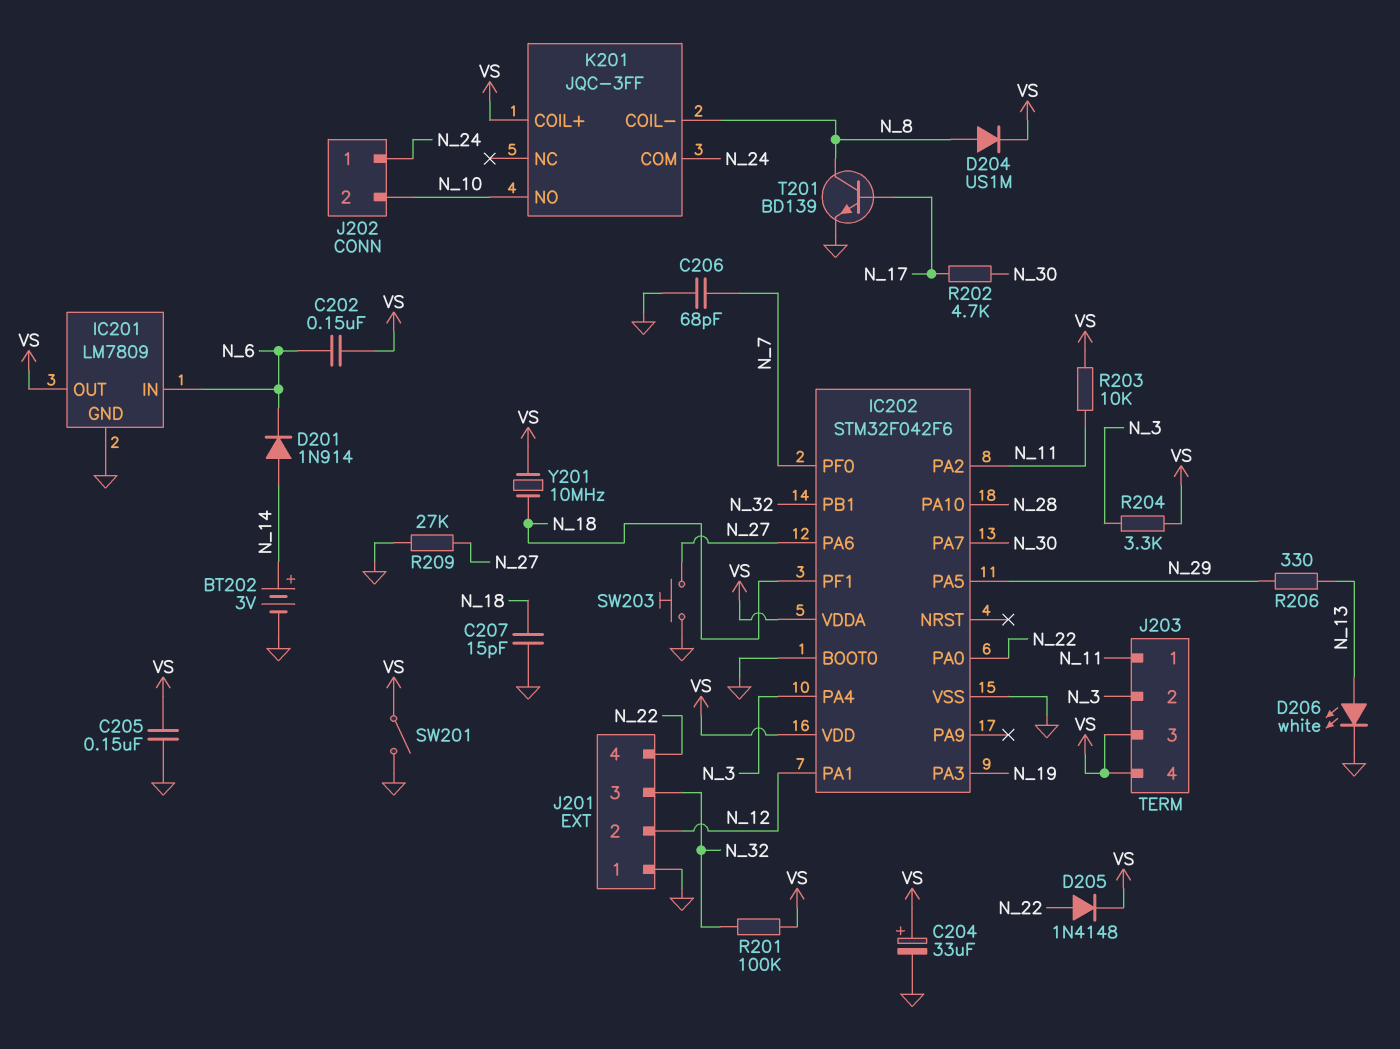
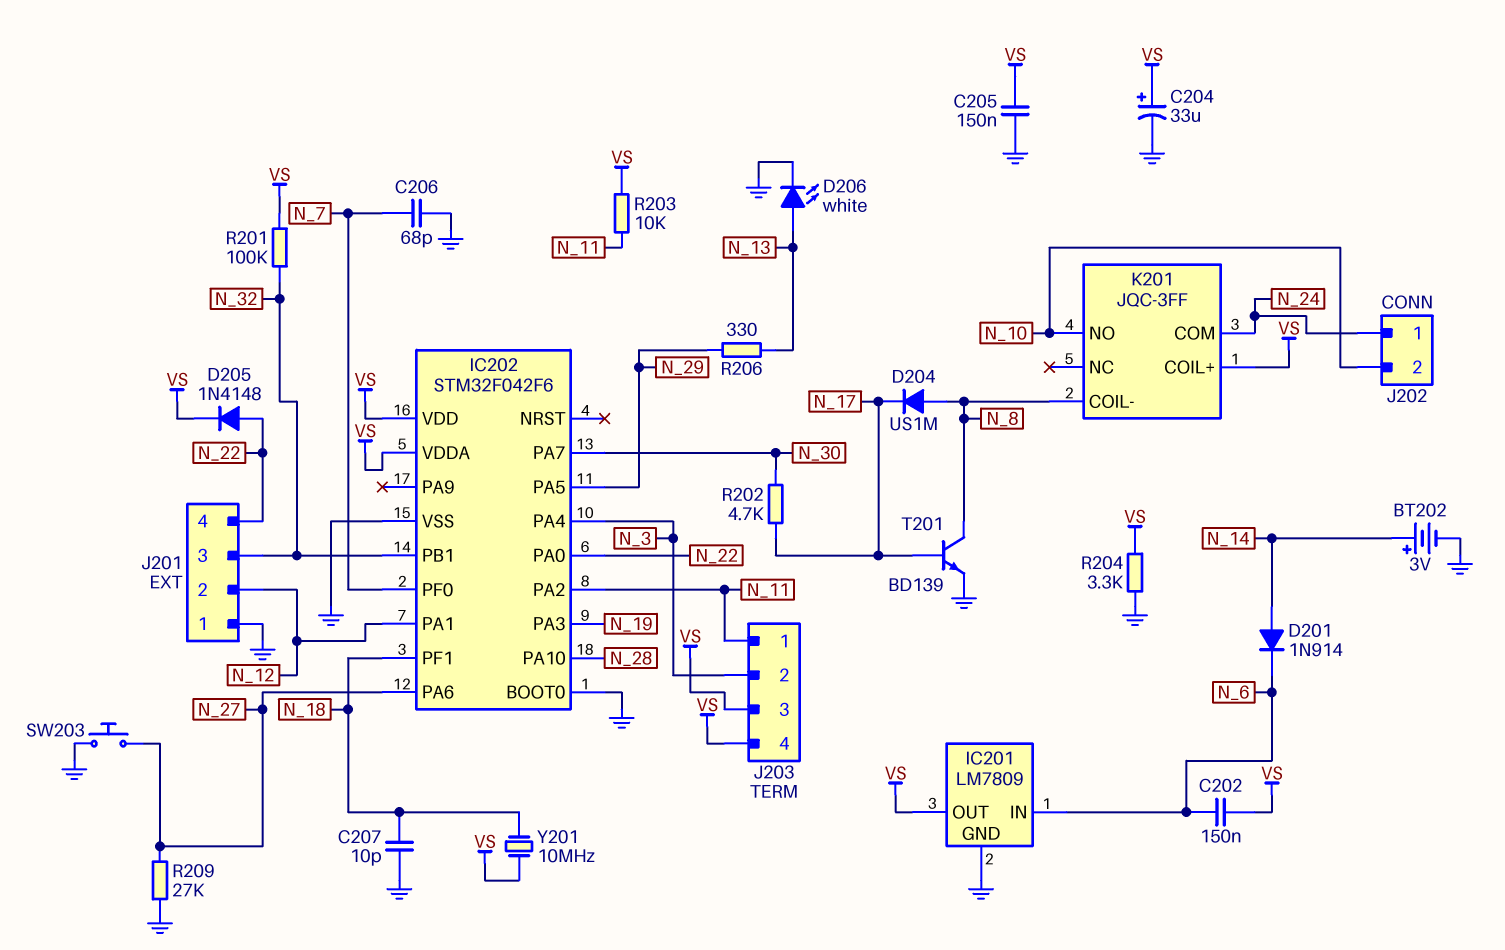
C207: 15pF (GND, N_18) -> 10pF (GND, N_18)
D204: diode US1M (A N_8, K VS) -> diode US1M (A N_8, K N_17)
R204: 3.3k (N_3, VS) -> 3.3k (GND, VS)
SW201: switch (GND, VS) -> none

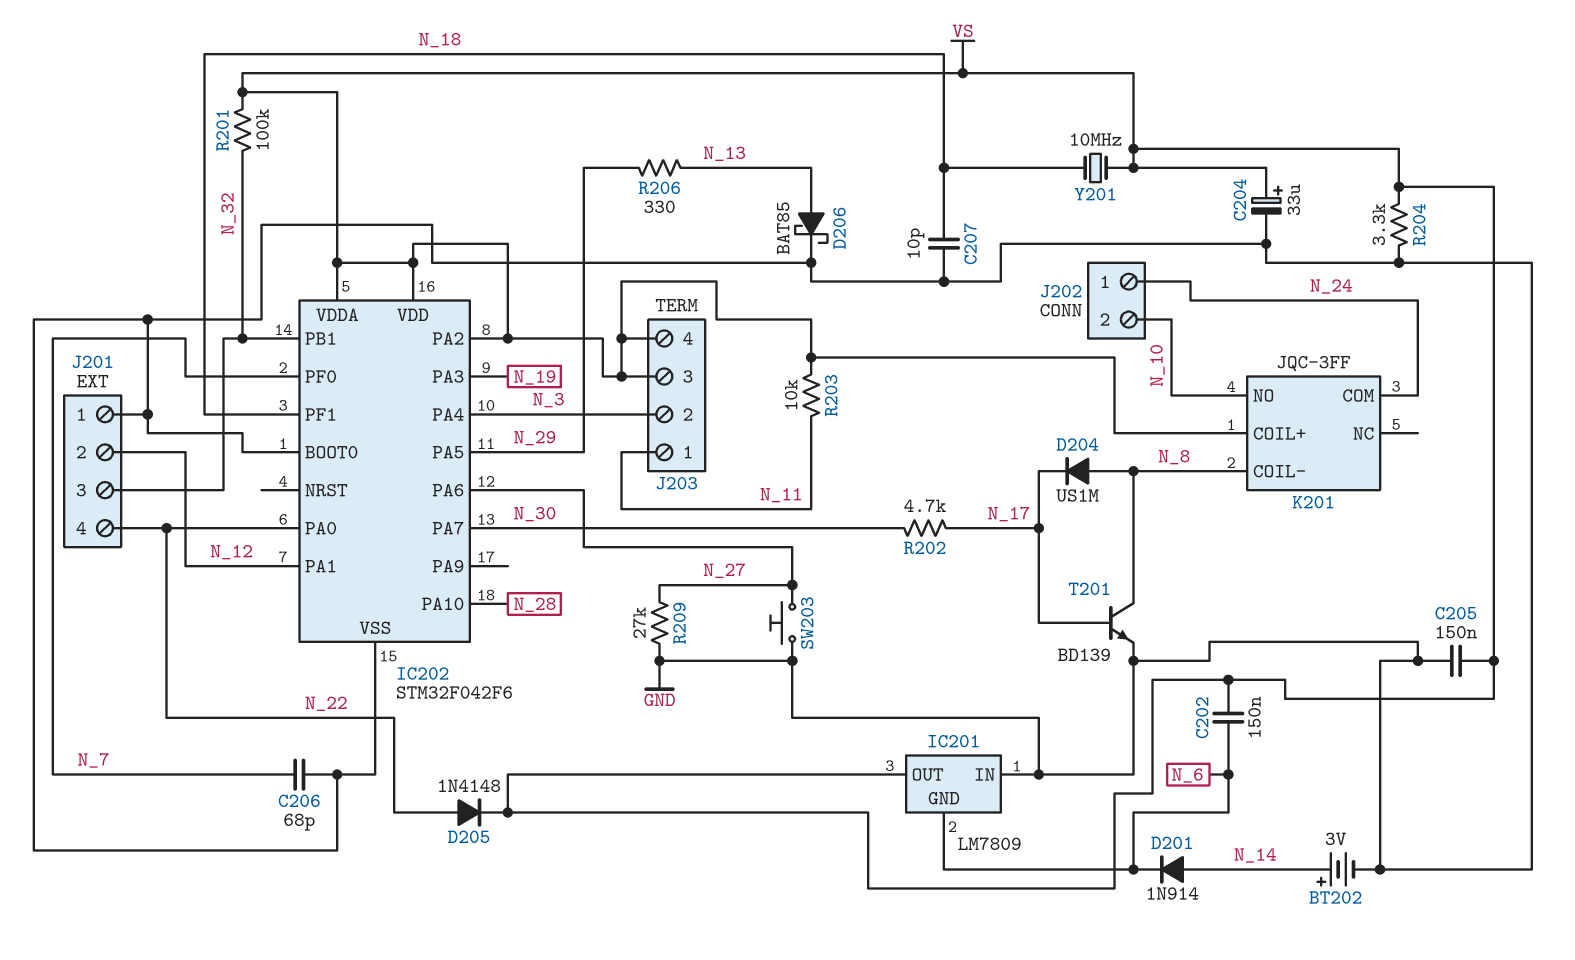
D206: LED white (A N_13, K GND) -> schottky BAT85 (A N_13, K GND)
IC201 pin GND: GND -> N_6
IC201 pin IN: N_6 -> GND
IC202 pin PA2: N_11 -> VS

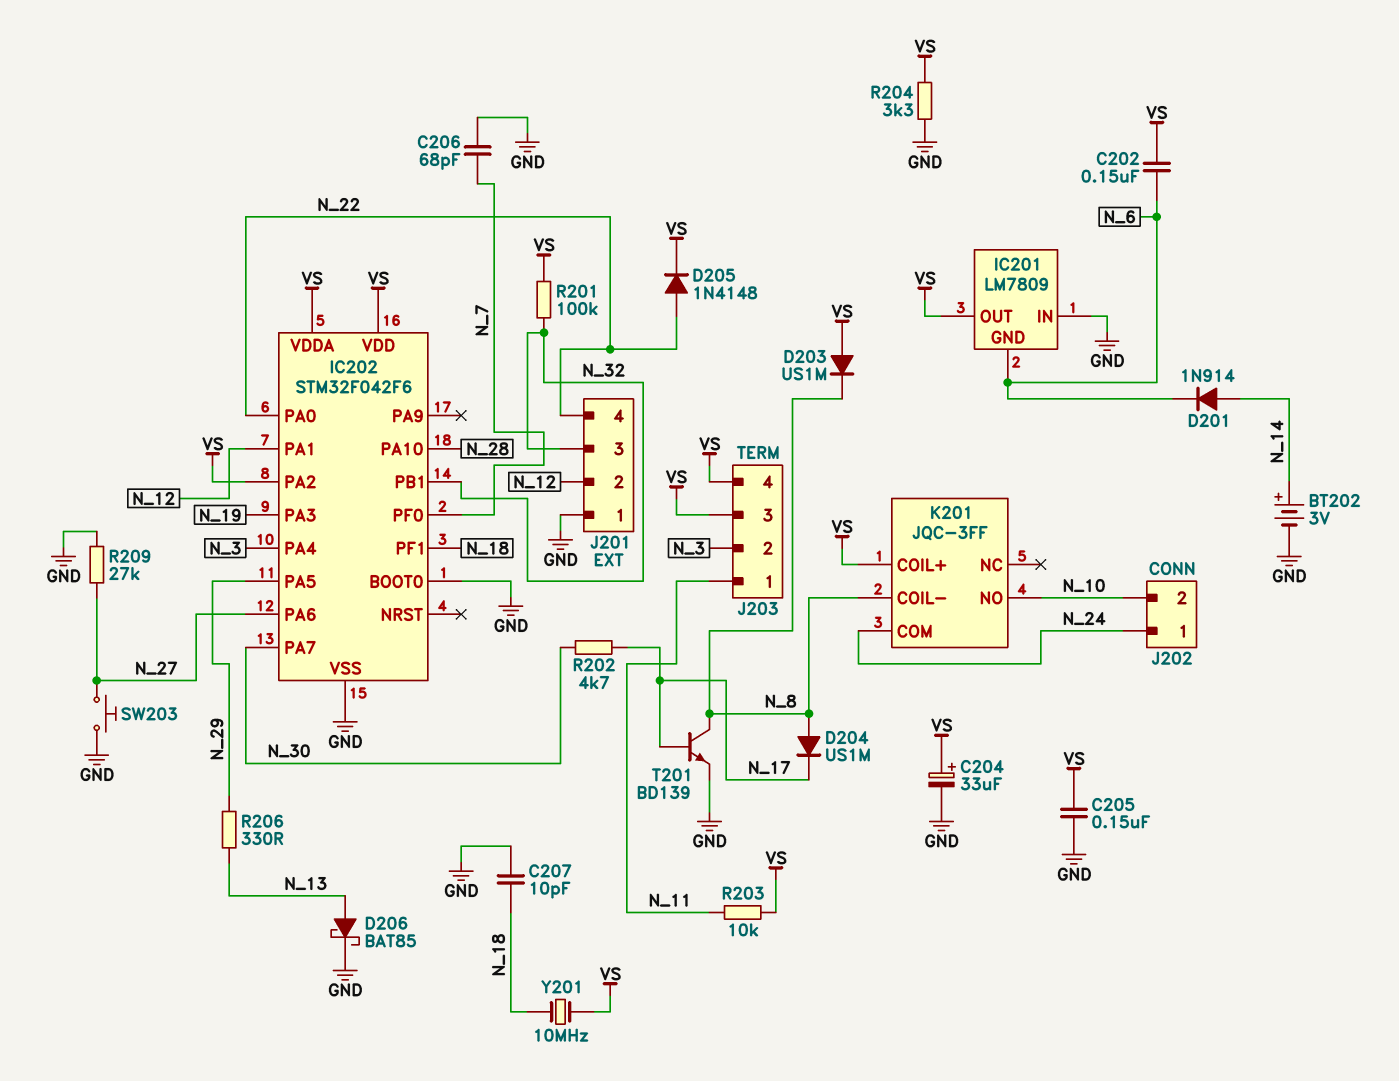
D203: none -> diode US1M (A VS, K N_8)

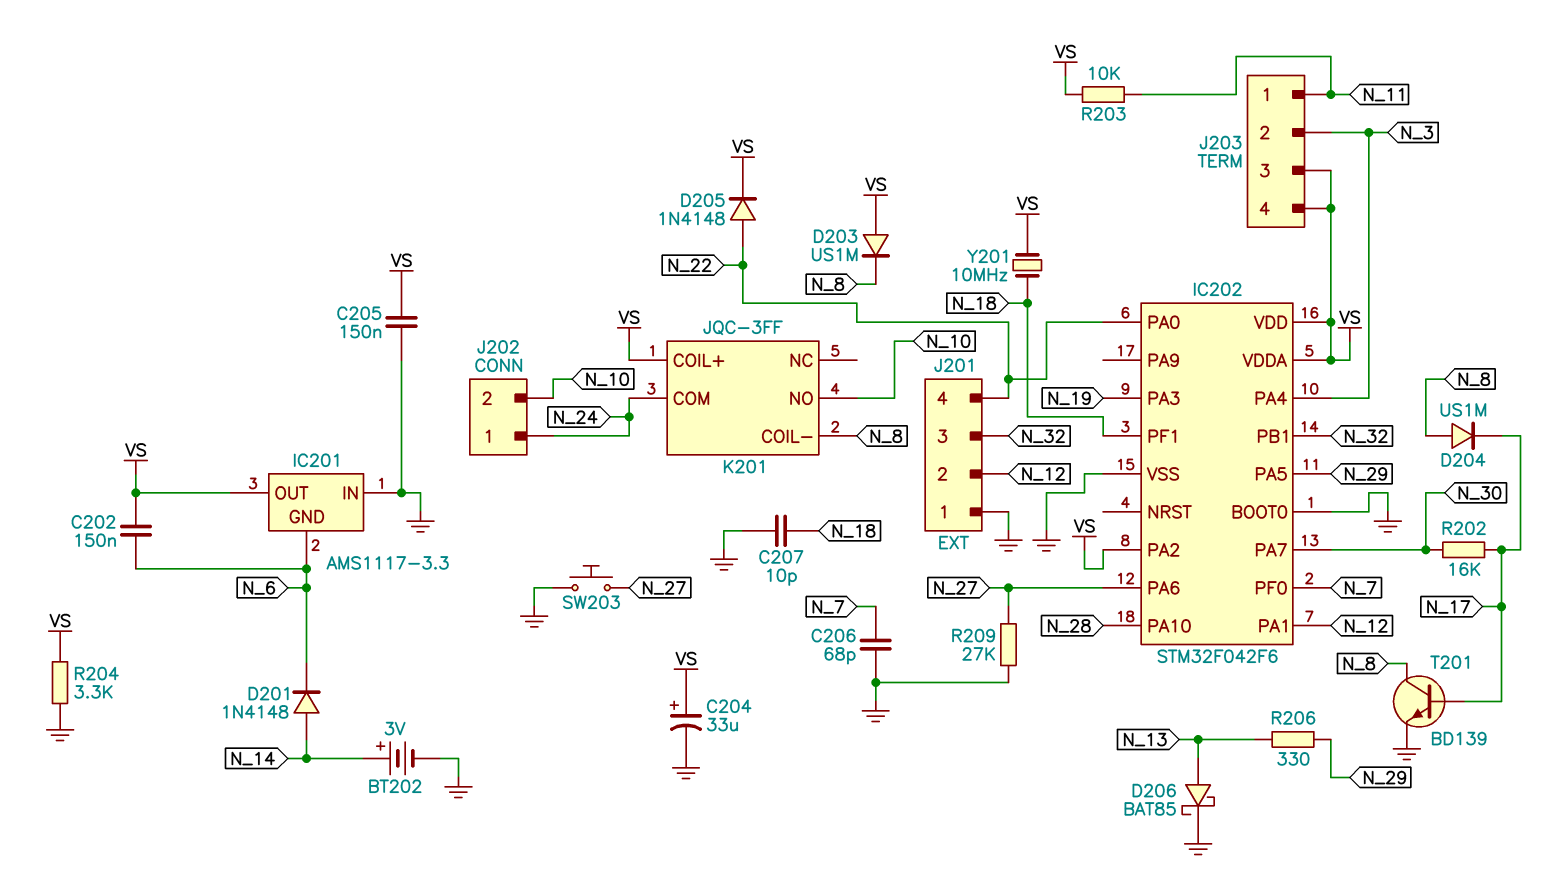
D201: diode 1N914 (A N_14, K N_6) -> diode 1N4148 (A N_14, K N_6)
IC201: LM7809 -> AMS1117-3.3
R201: 100k (N_32, VS) -> none
R202: 4.7k (N_17, N_30) -> 16k (N_17, N_30)

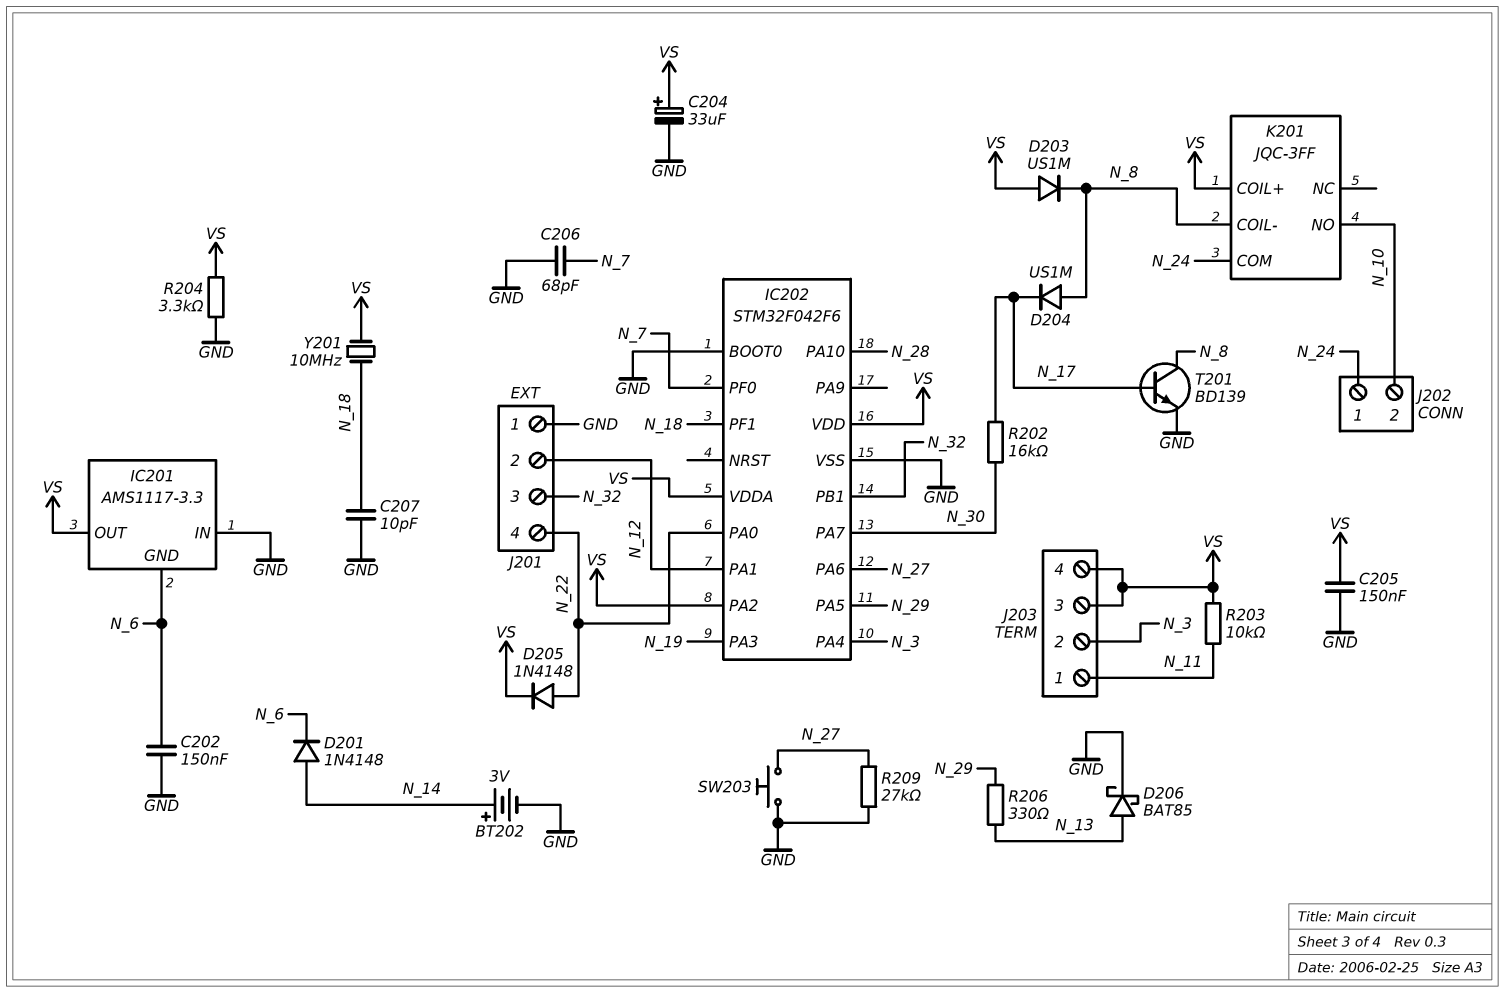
C202: 150nF (N_6, VS) -> 150nF (GND, N_6)

